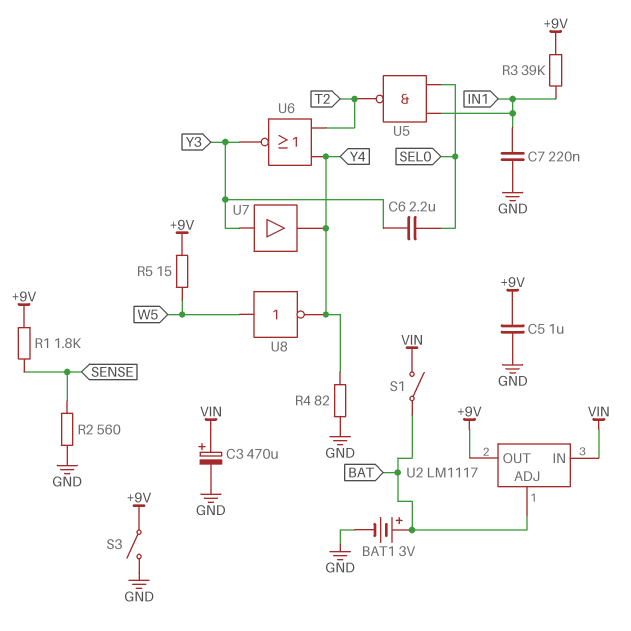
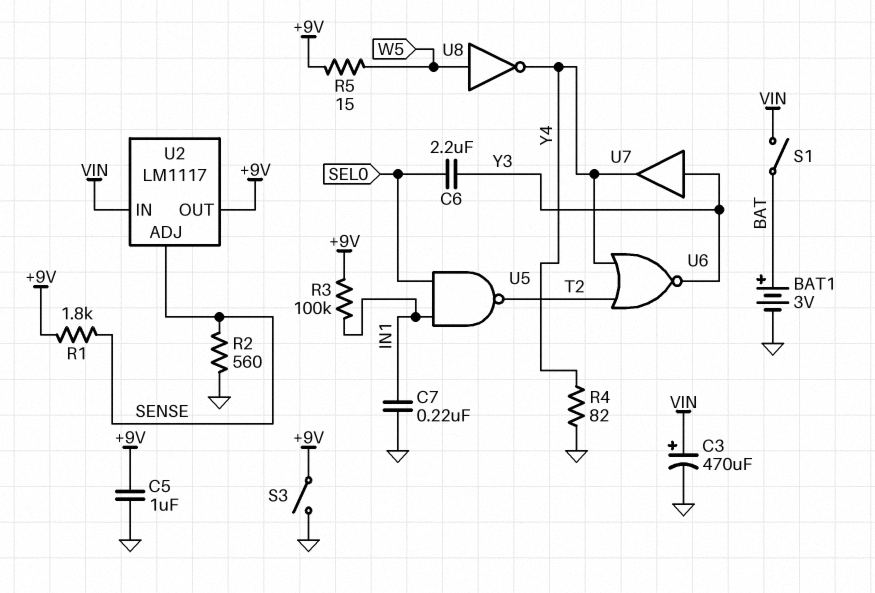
R3: 39k (+9V, IN1) -> 100k (+9V, IN1)
U2 pin ADJ: BAT -> SENSE

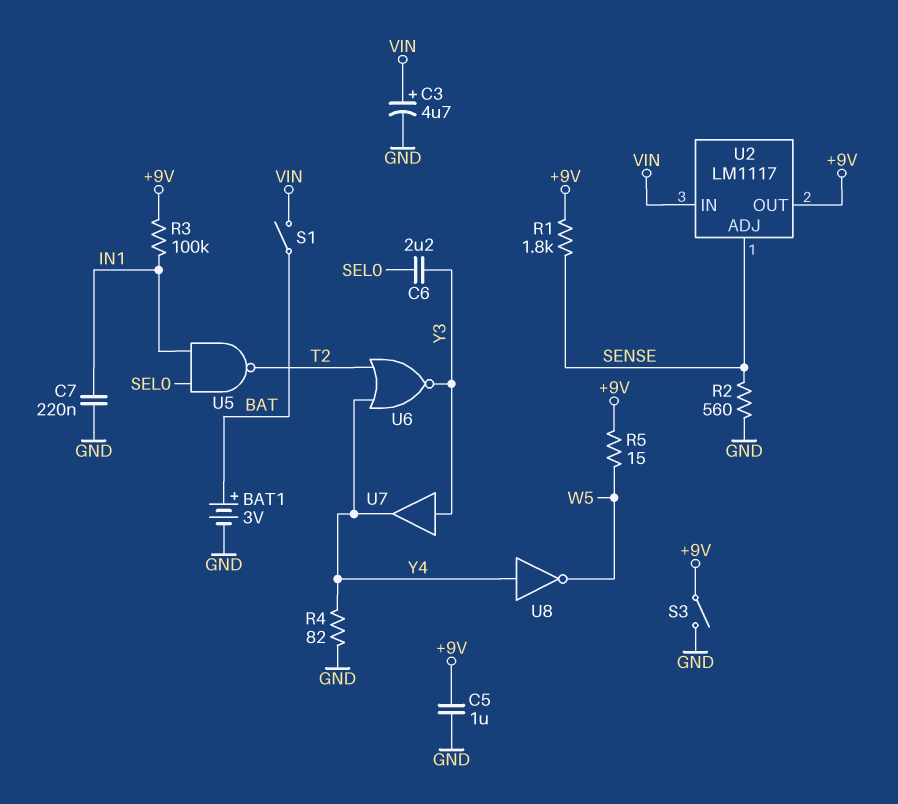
C3: 470uF (plus VIN, minus GND) -> 4.7uF (plus VIN, minus GND)
U8: NOT (in W5, out Y4) -> NOT (in Y4, out W5)

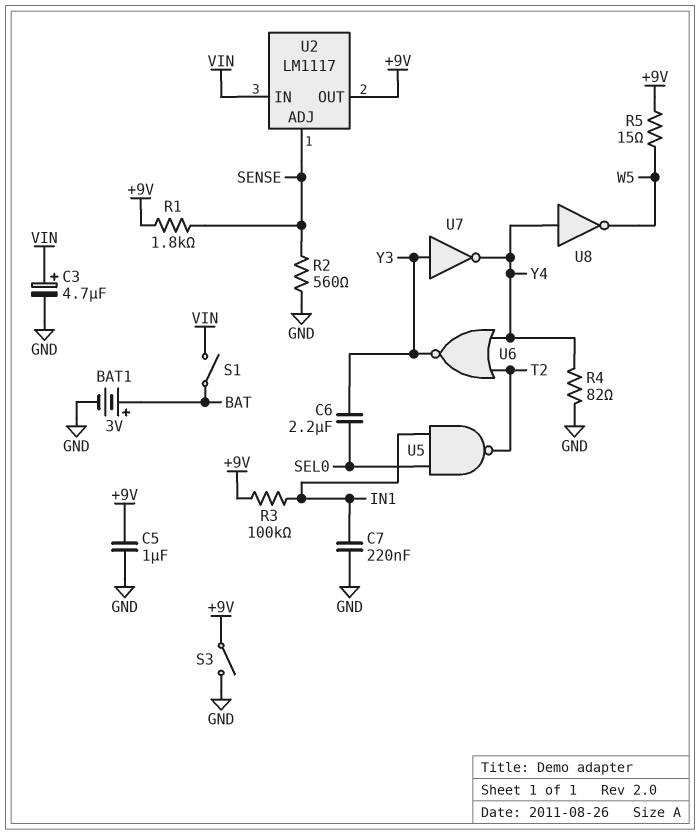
U7: buffer (in Y3, out Y4) -> NOT (in Y3, out Y4)

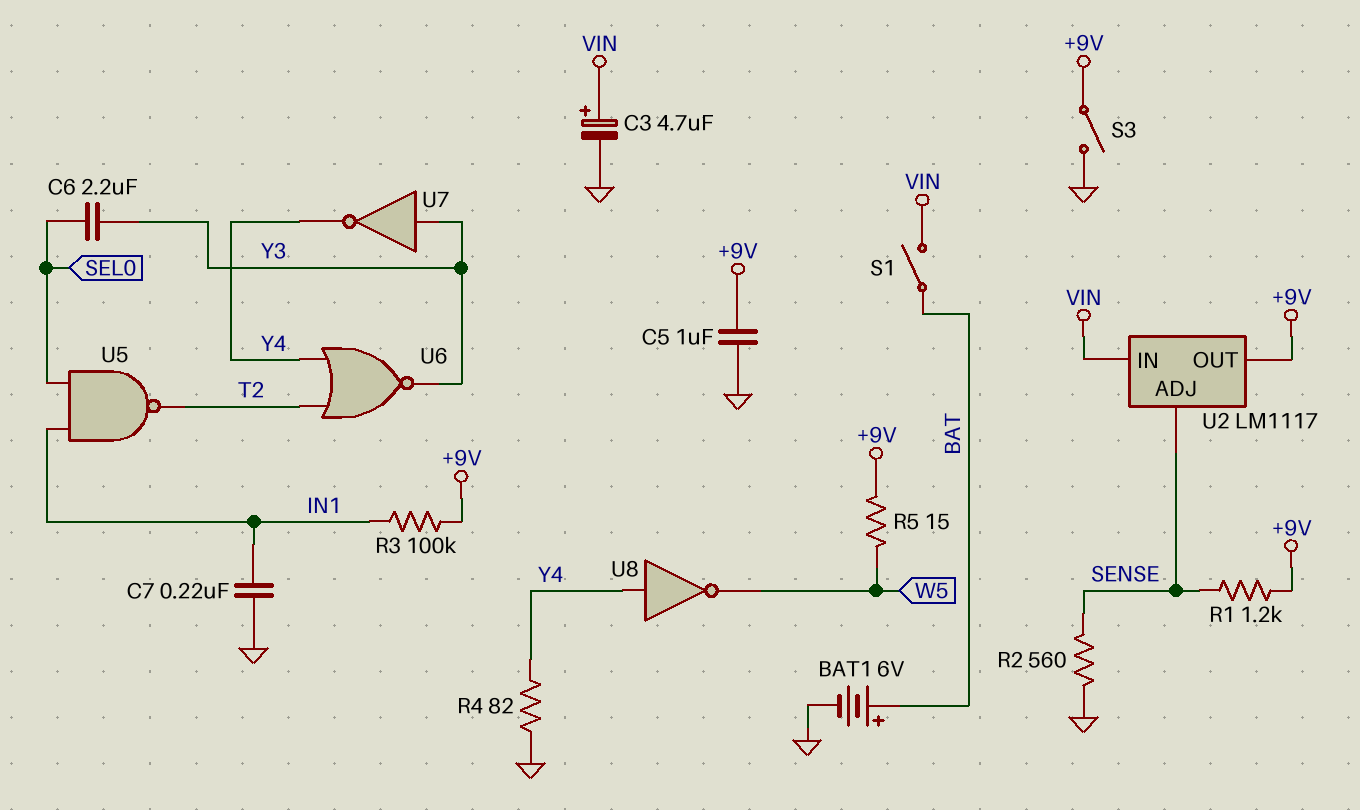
BAT1: 3V (plus BAT, minus GND) -> 6V (plus BAT, minus GND)
R1: 1.8k (+9V, SENSE) -> 1.2k (+9V, SENSE)

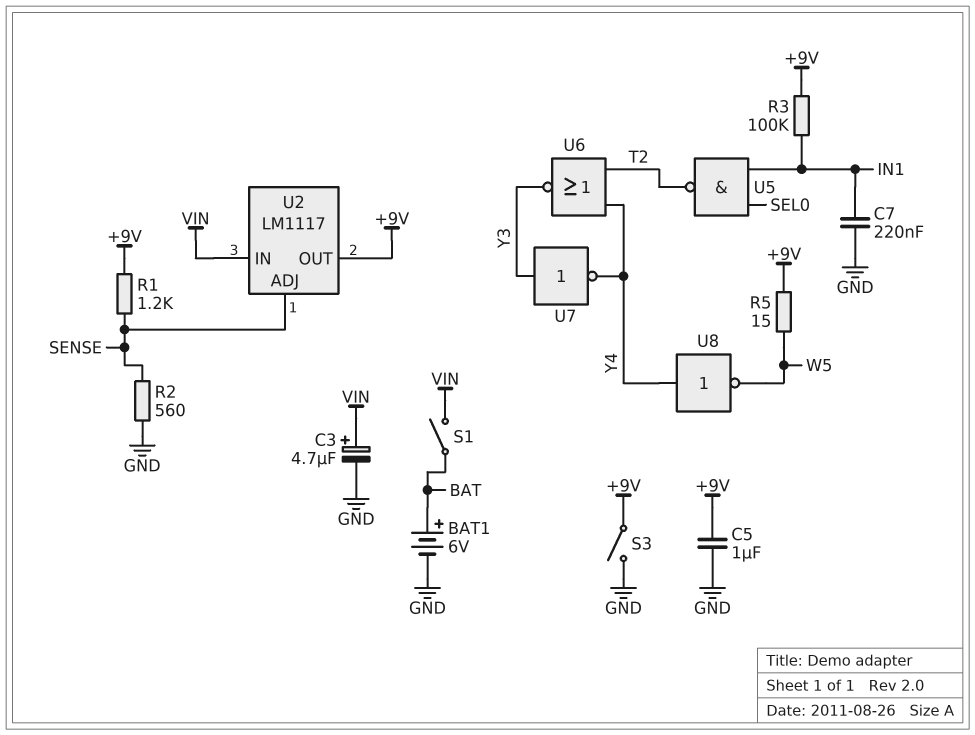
C6: 2.2uF (SEL0, Y3) -> none
R4: 82 (GND, Y4) -> none

